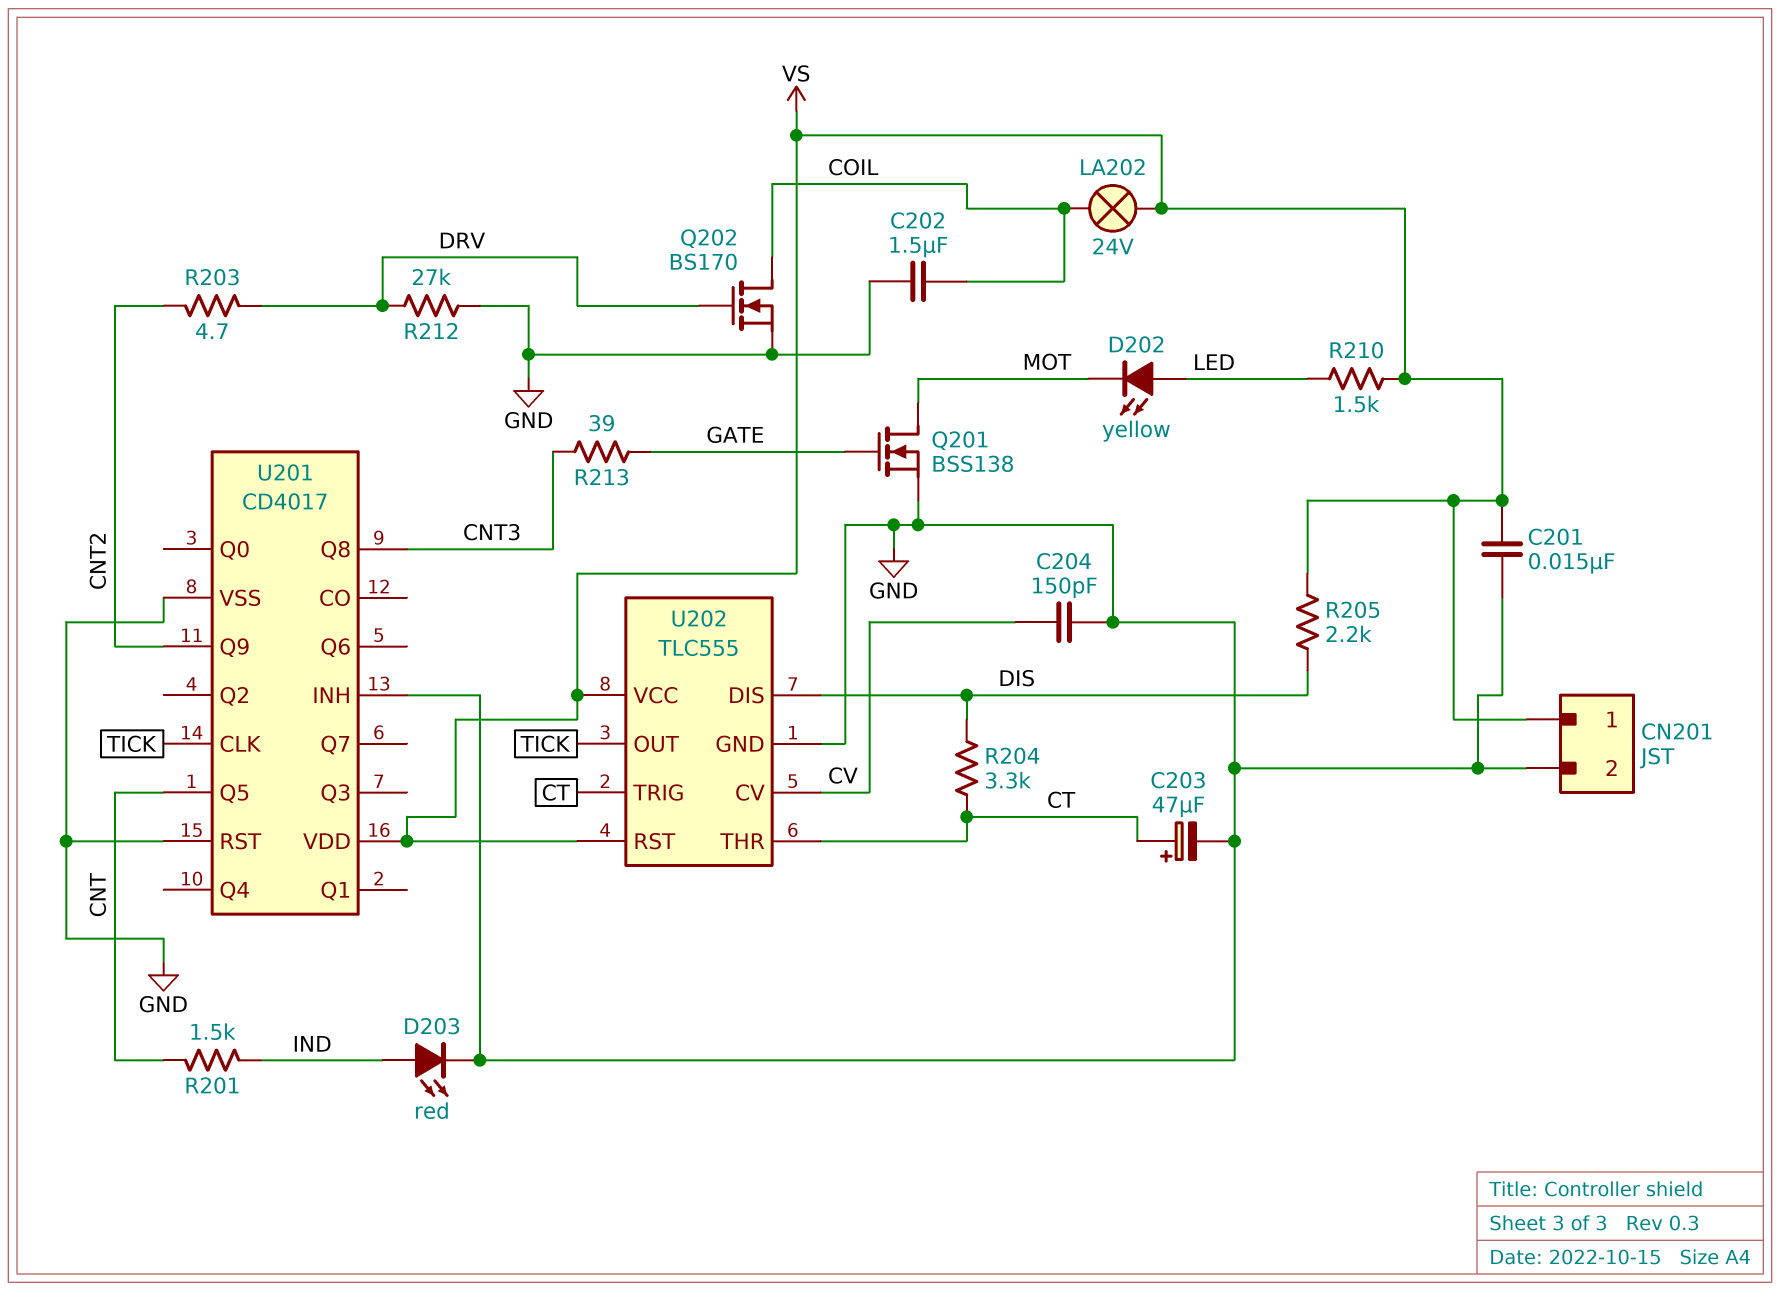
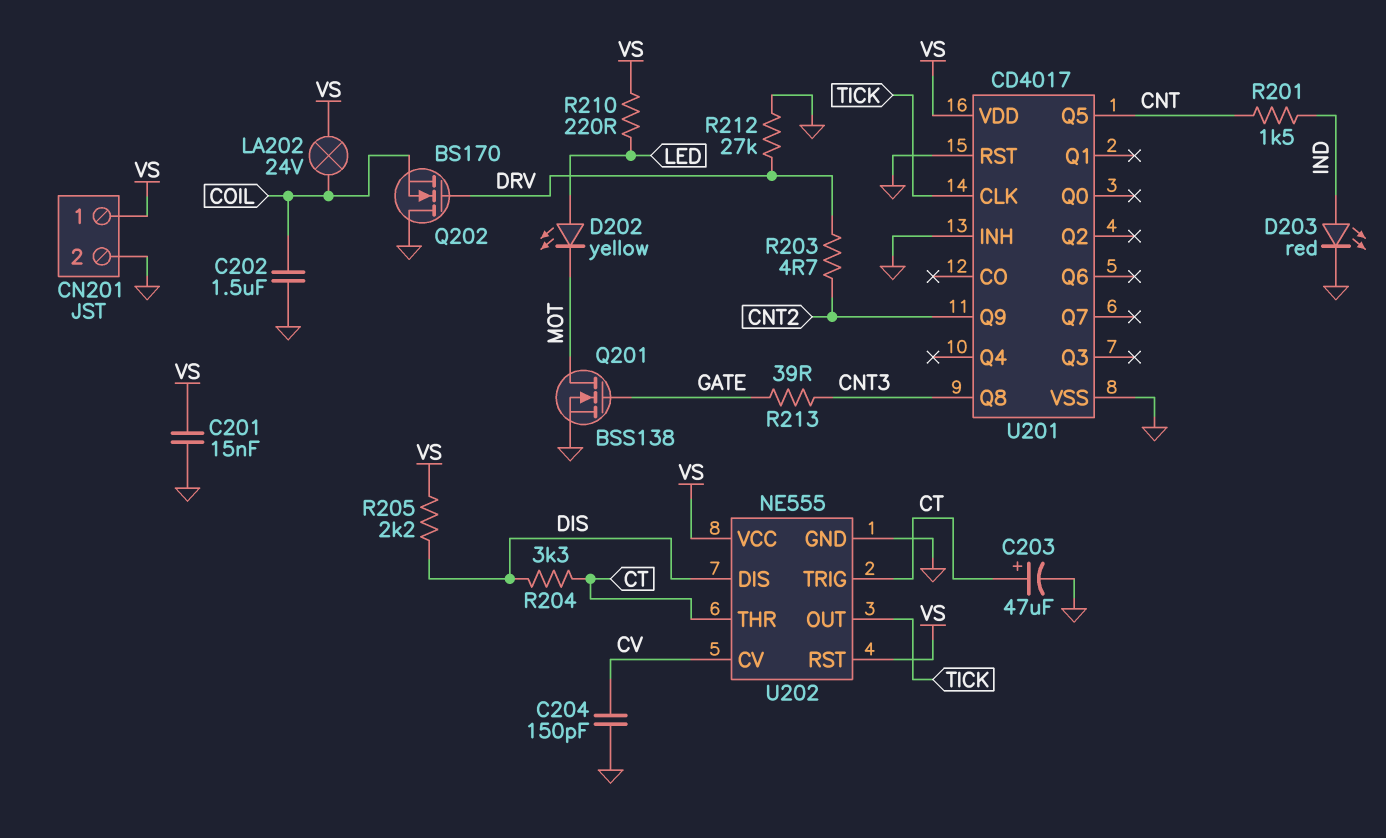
Q202: NMOS BS170 (G DRV, D COIL, S GND) -> NMOS BS170 (G DRV, D GND, S COIL)
R210: 1.5k (LED, VS) -> 220 (LED, VS)
U202: TLC555 -> NE555

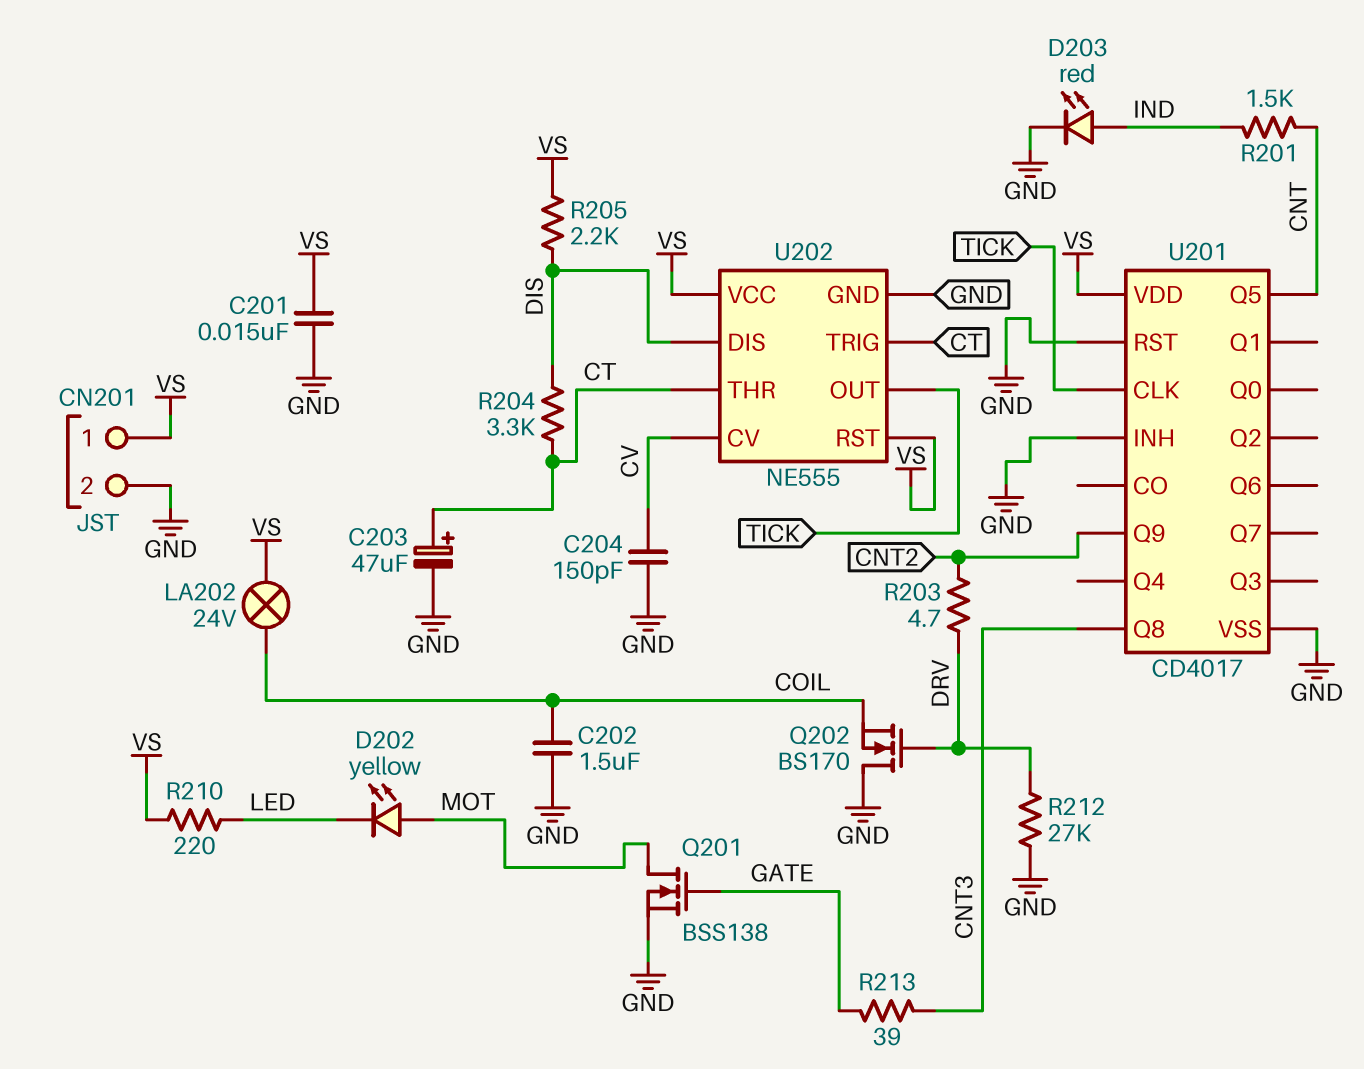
D202: LED yellow (A LED, K MOT) -> LED yellow (A MOT, K LED)

